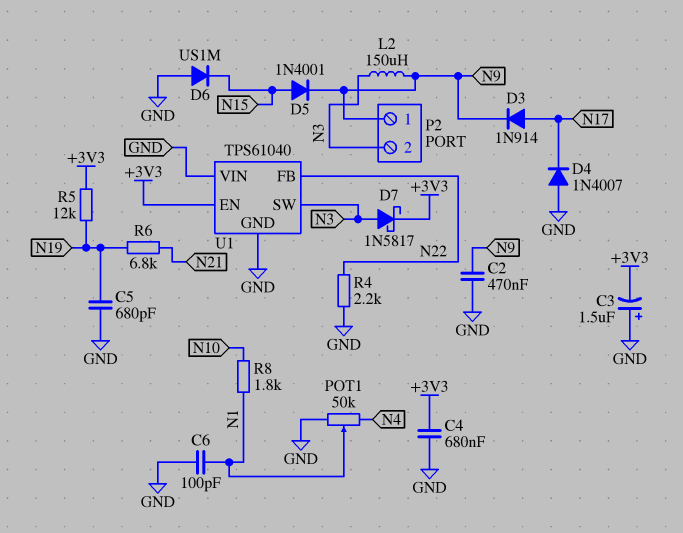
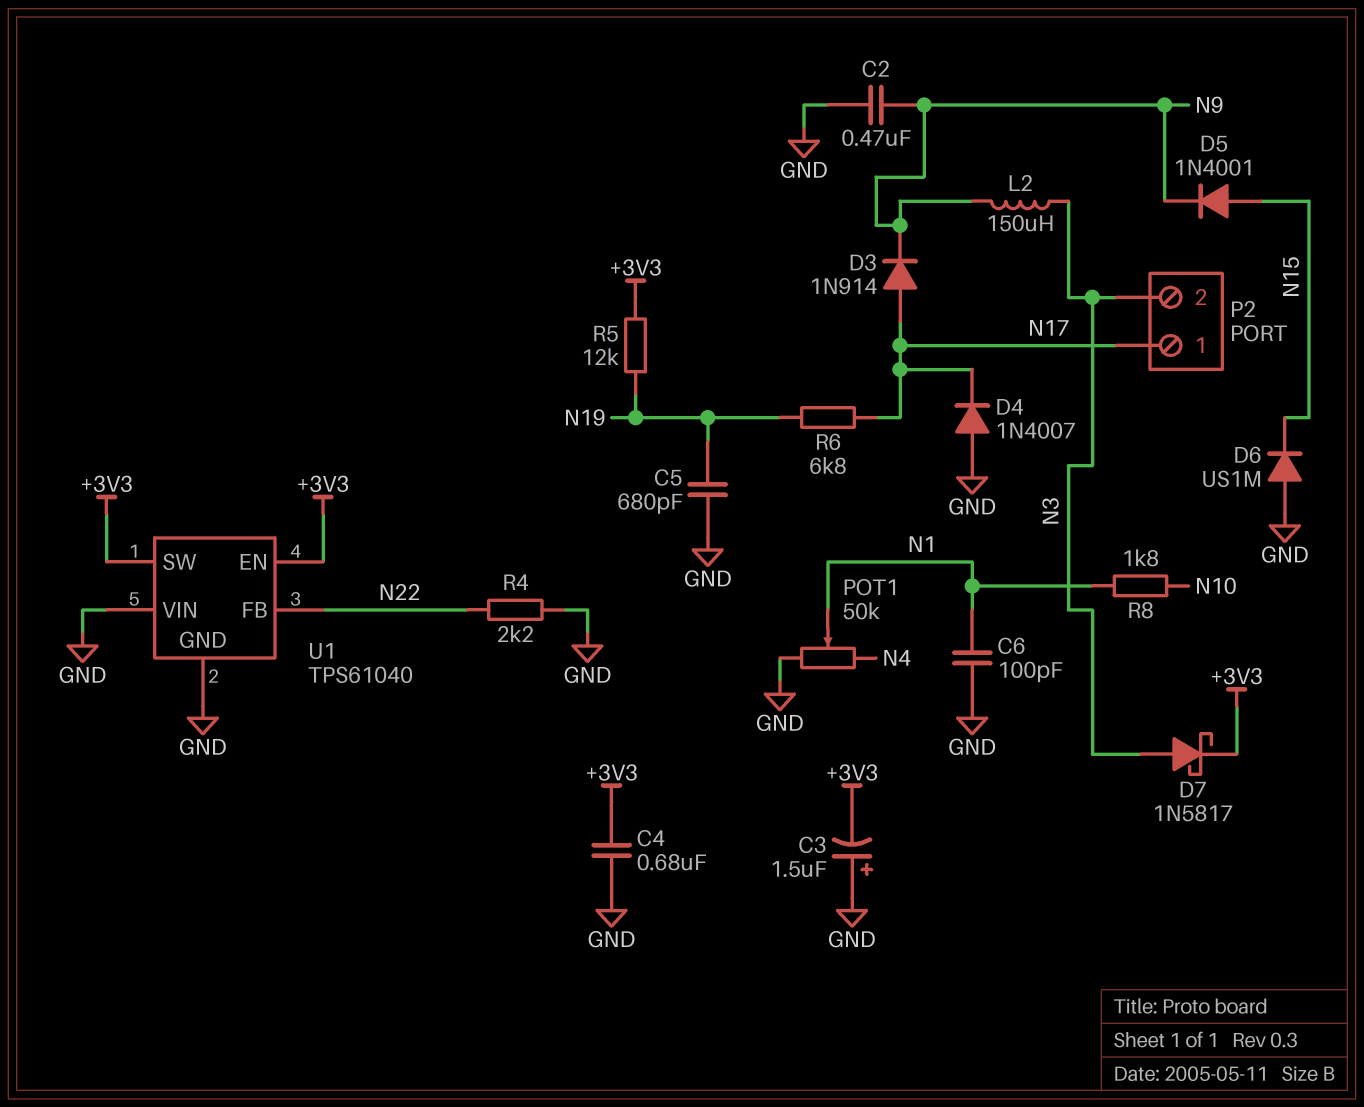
P2 pin 1: N9 -> N17
R6: 6.8k (N19, N21) -> 6.8k (N17, N19)
U1 pin SW: N3 -> +3V3

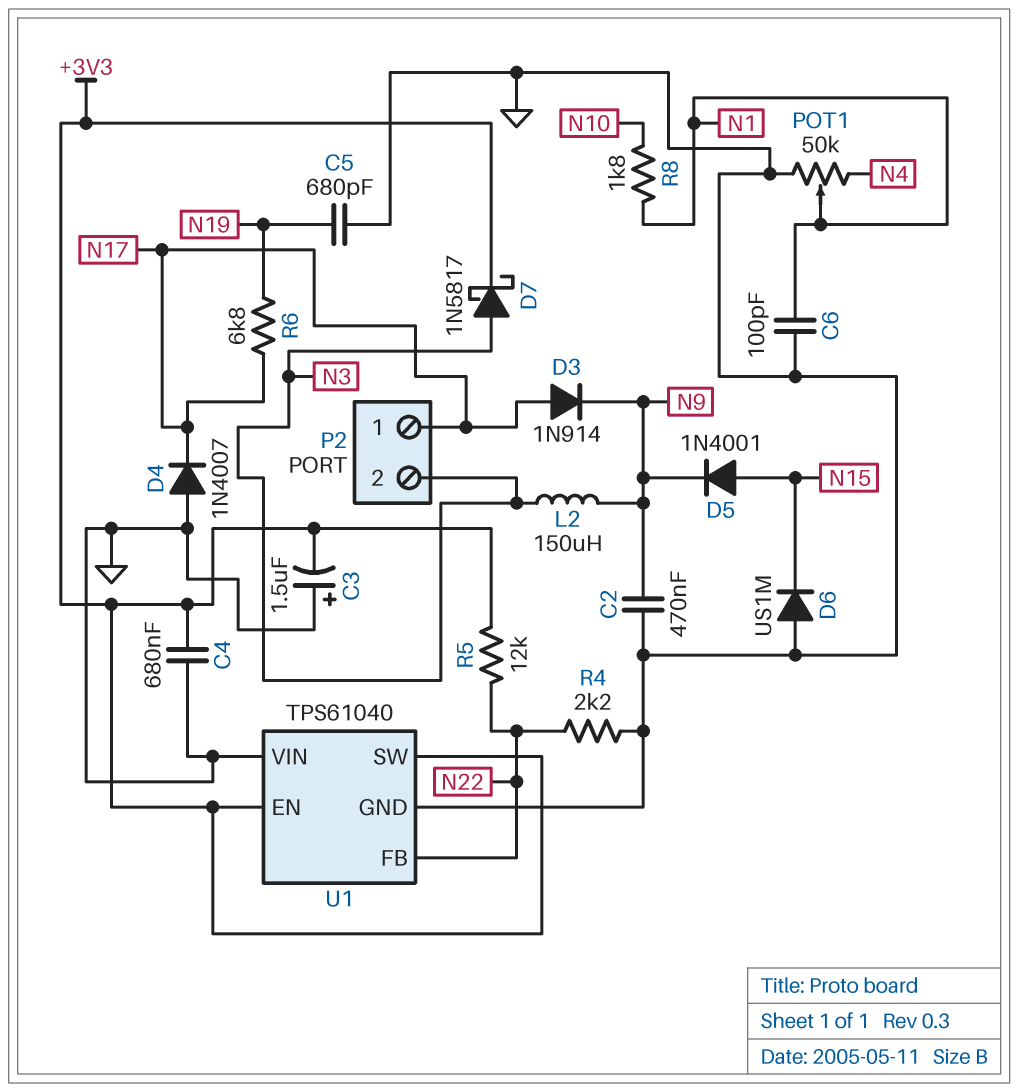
R5: 12k (+3V3, N19) -> 12k (+3V3, N22)

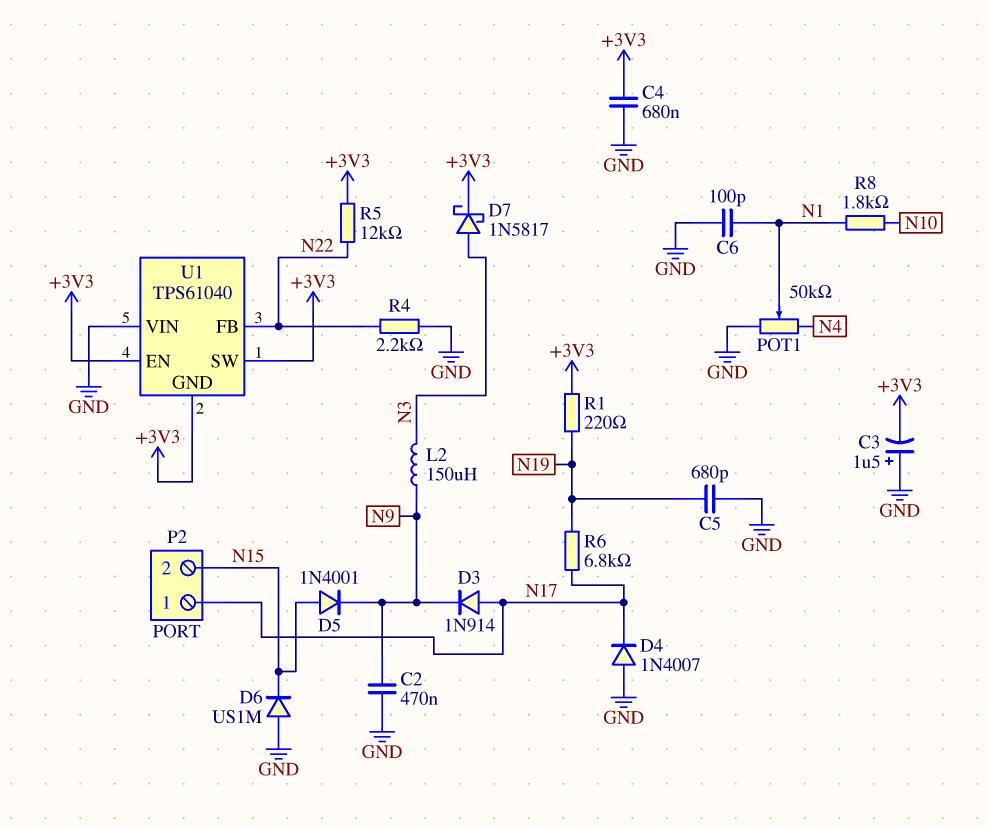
P2 pin 2: N3 -> N15
R1: none -> 220 (+3V3, N19)
U1 pin GND: GND -> +3V3

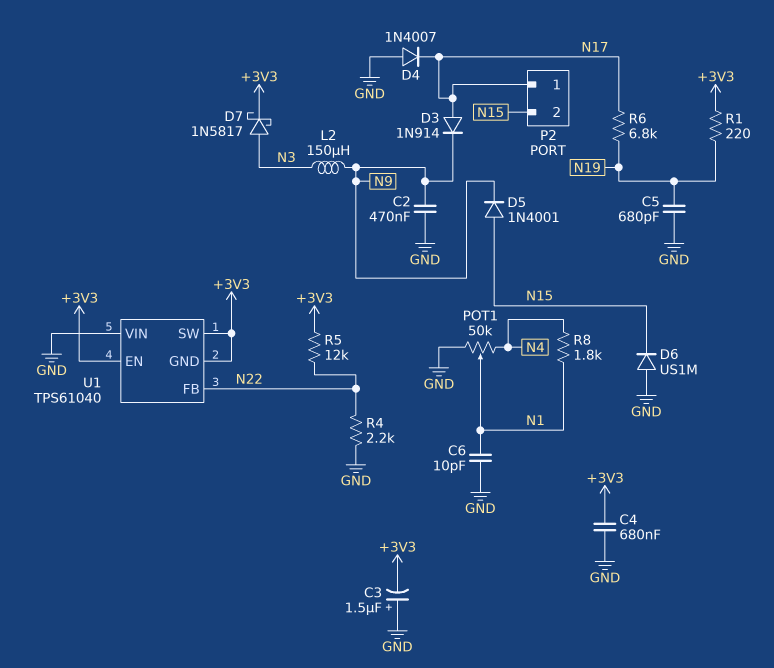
C6: 100pF (GND, N1) -> 10pF (GND, N1)
R8: 1.8k (N1, N10) -> 1.8k (N1, N4)

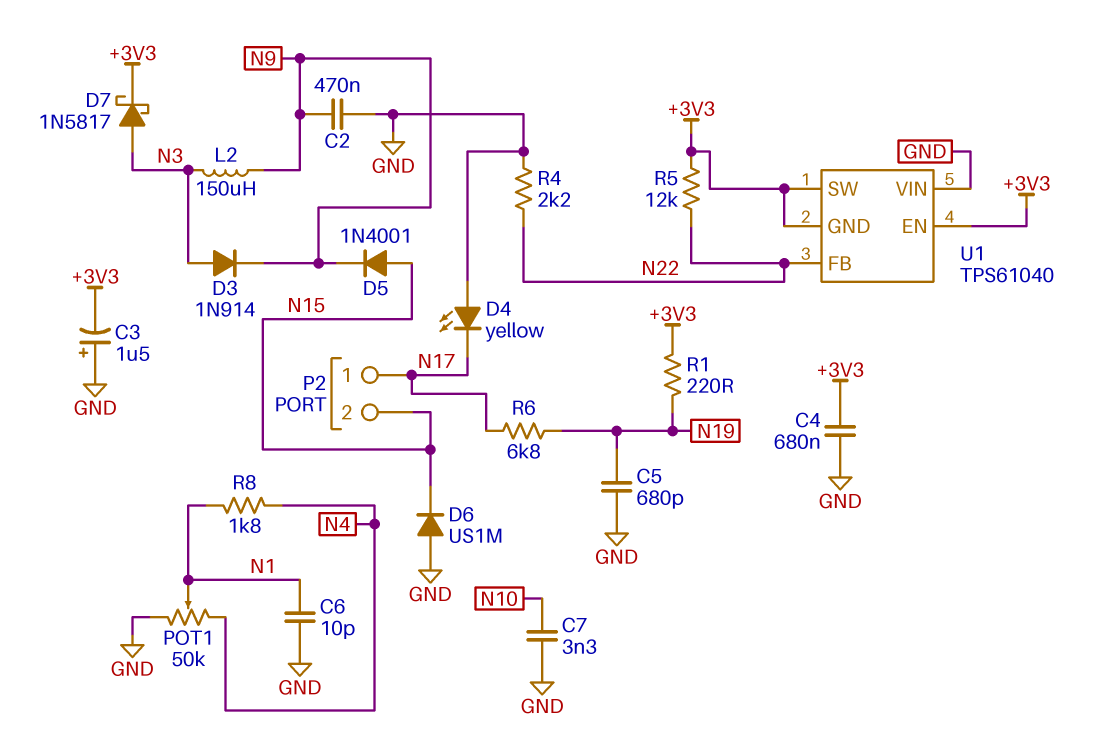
C7: none -> 3.3nF (GND, N10)
D3: diode 1N914 (A N17, K N9) -> diode 1N914 (A N3, K N9)
D4: diode 1N4007 (A GND, K N17) -> LED yellow (A GND, K N17)

